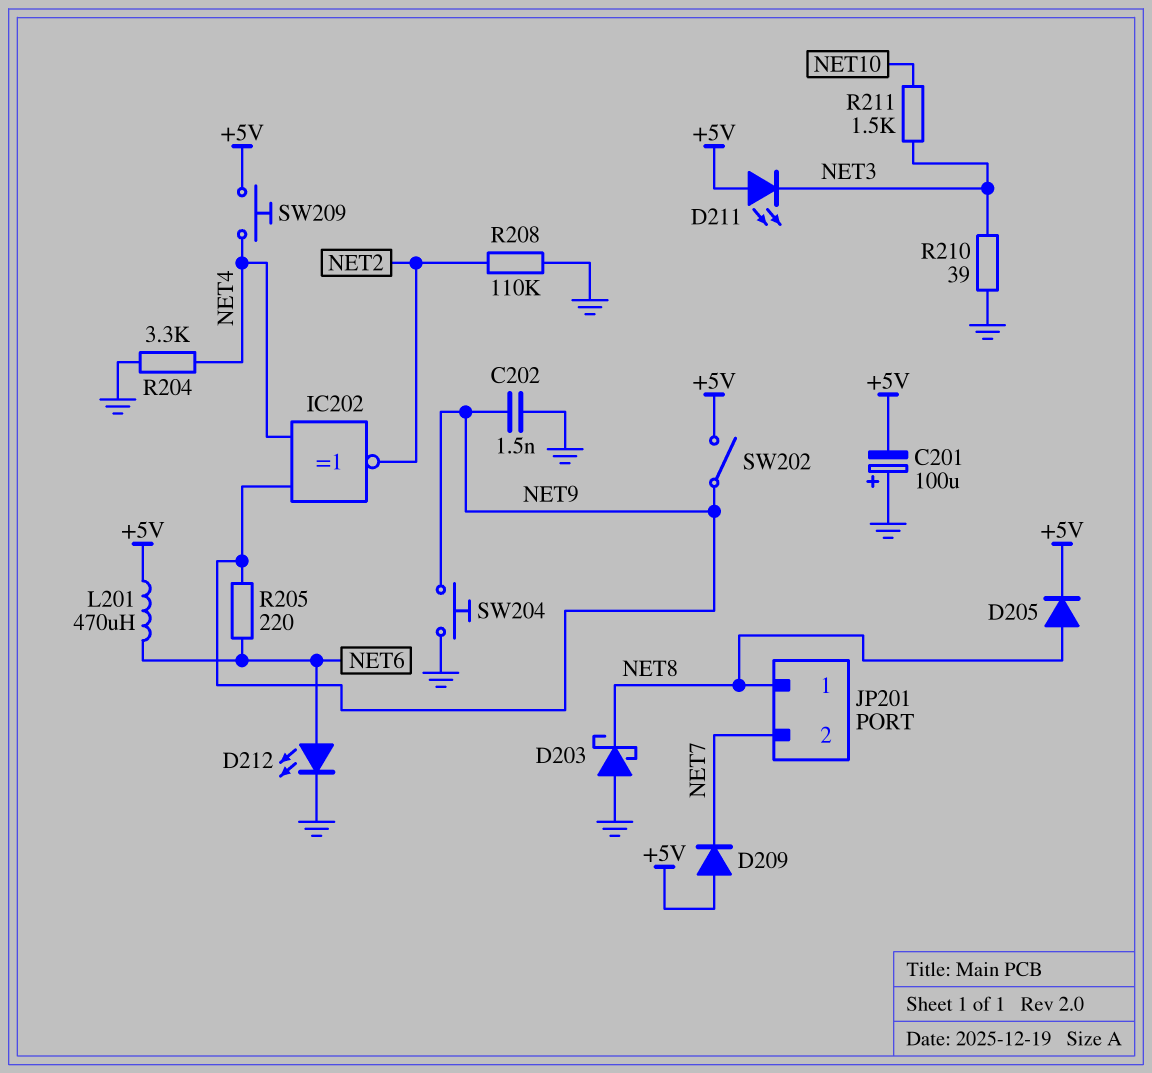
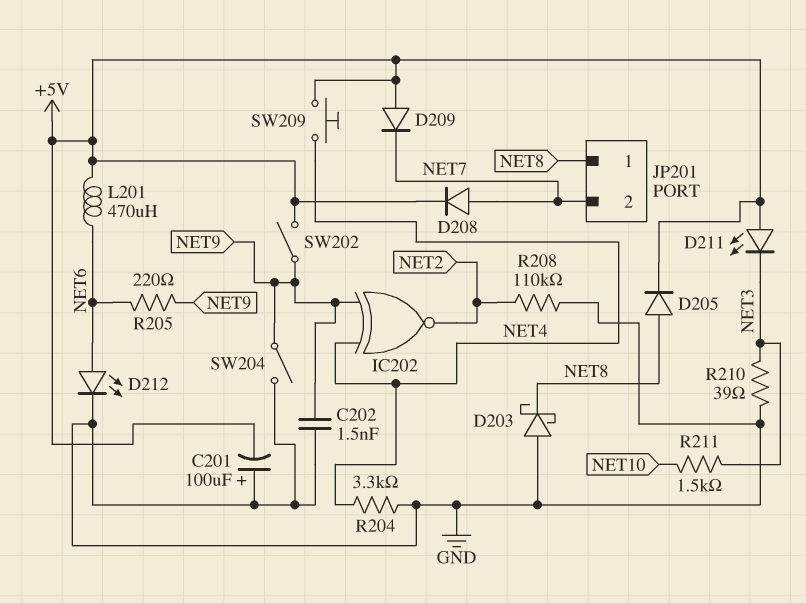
D208: none -> diode (A NET7, K +5V)
SW204: button (GND, NET9) -> switch (GND, NET9)

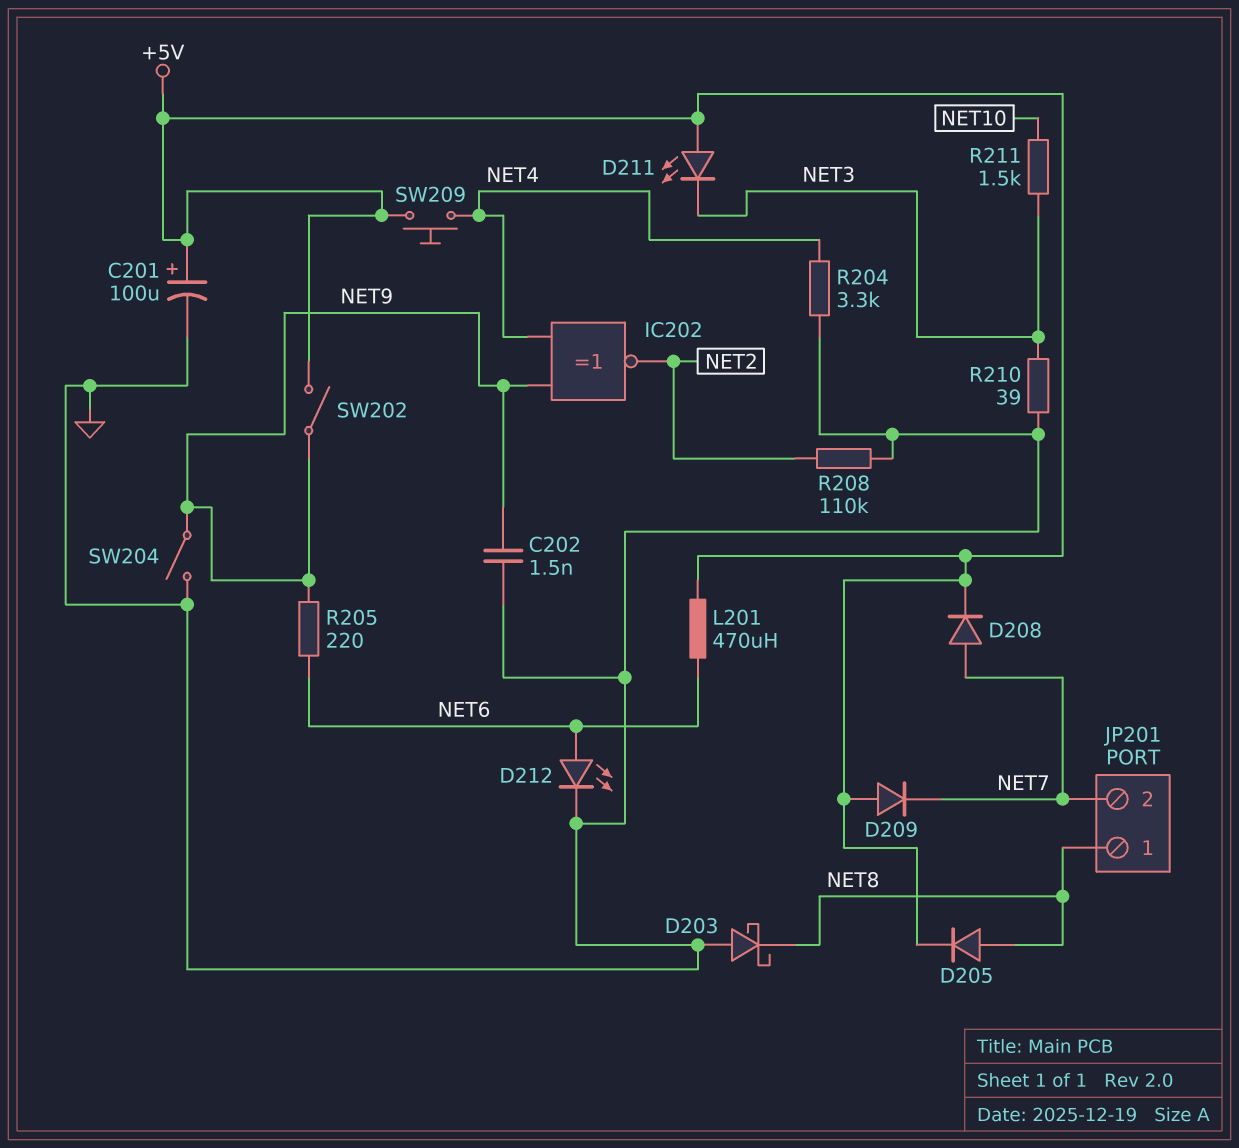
C201: 100uF (plus GND, minus +5V) -> 100uF (plus +5V, minus GND)

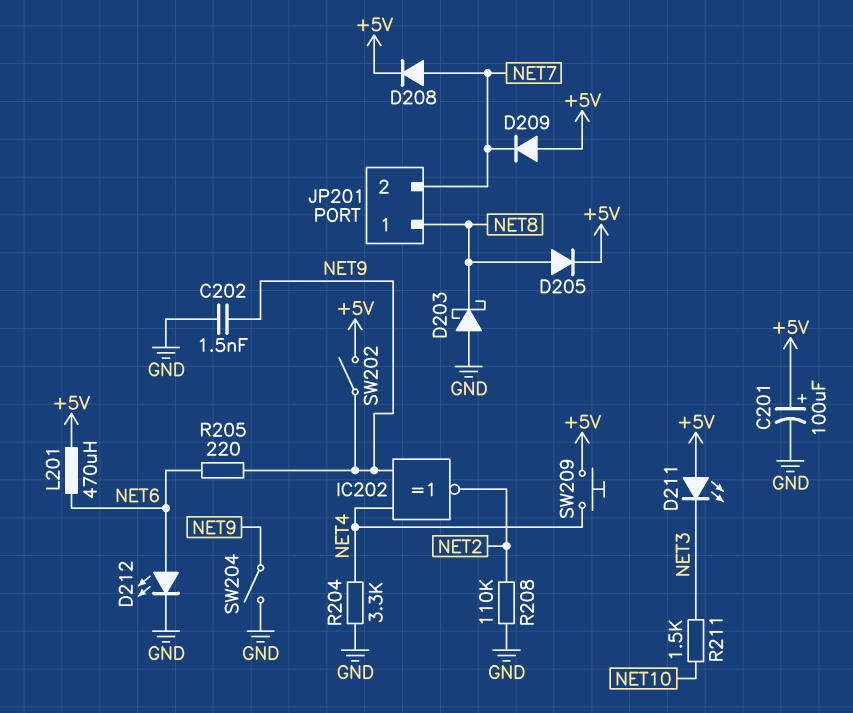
R210: 39 (GND, NET3) -> none

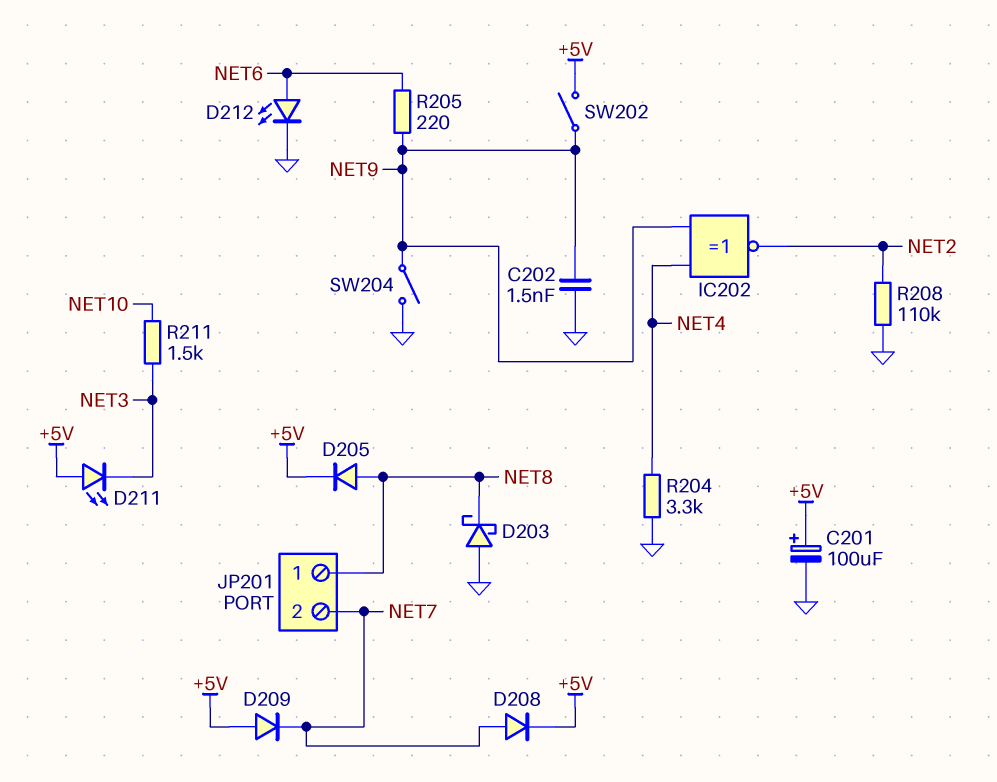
L201: 470uH (+5V, NET6) -> none
SW209: button (+5V, NET4) -> none

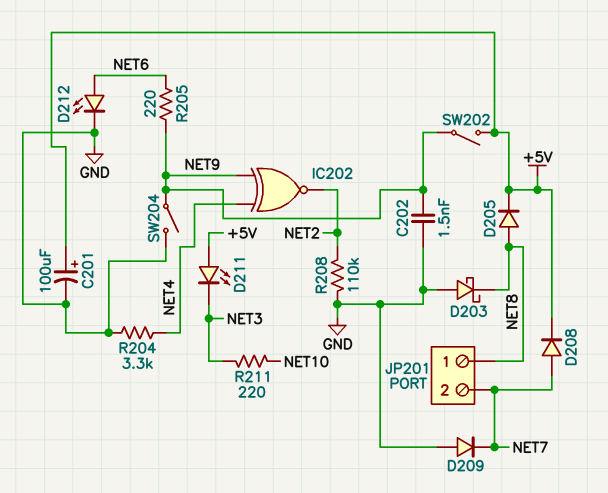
D209: diode (A +5V, K NET7) -> diode (A GND, K NET7)
R211: 1.5k (NET3, NET10) -> 220 (NET3, NET10)

